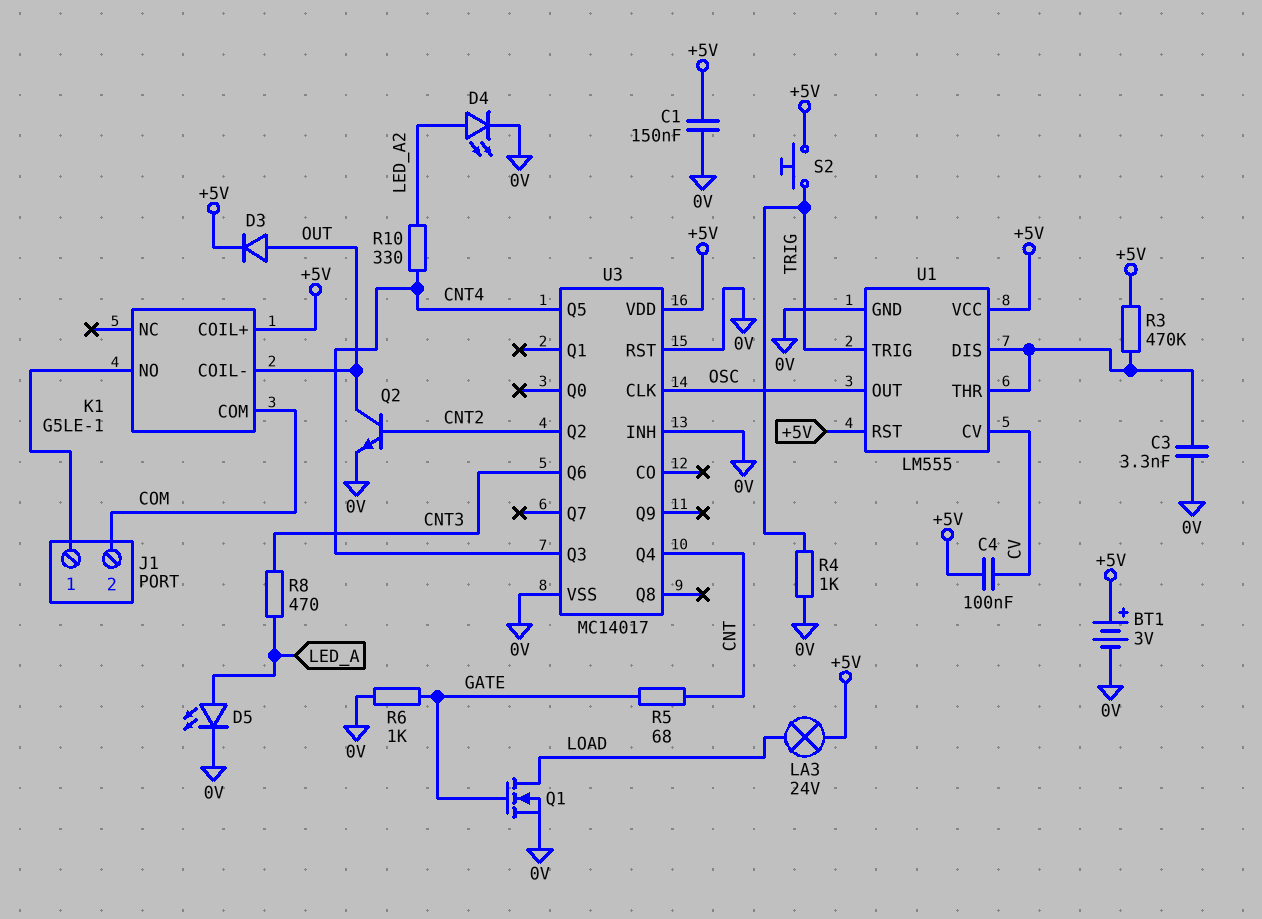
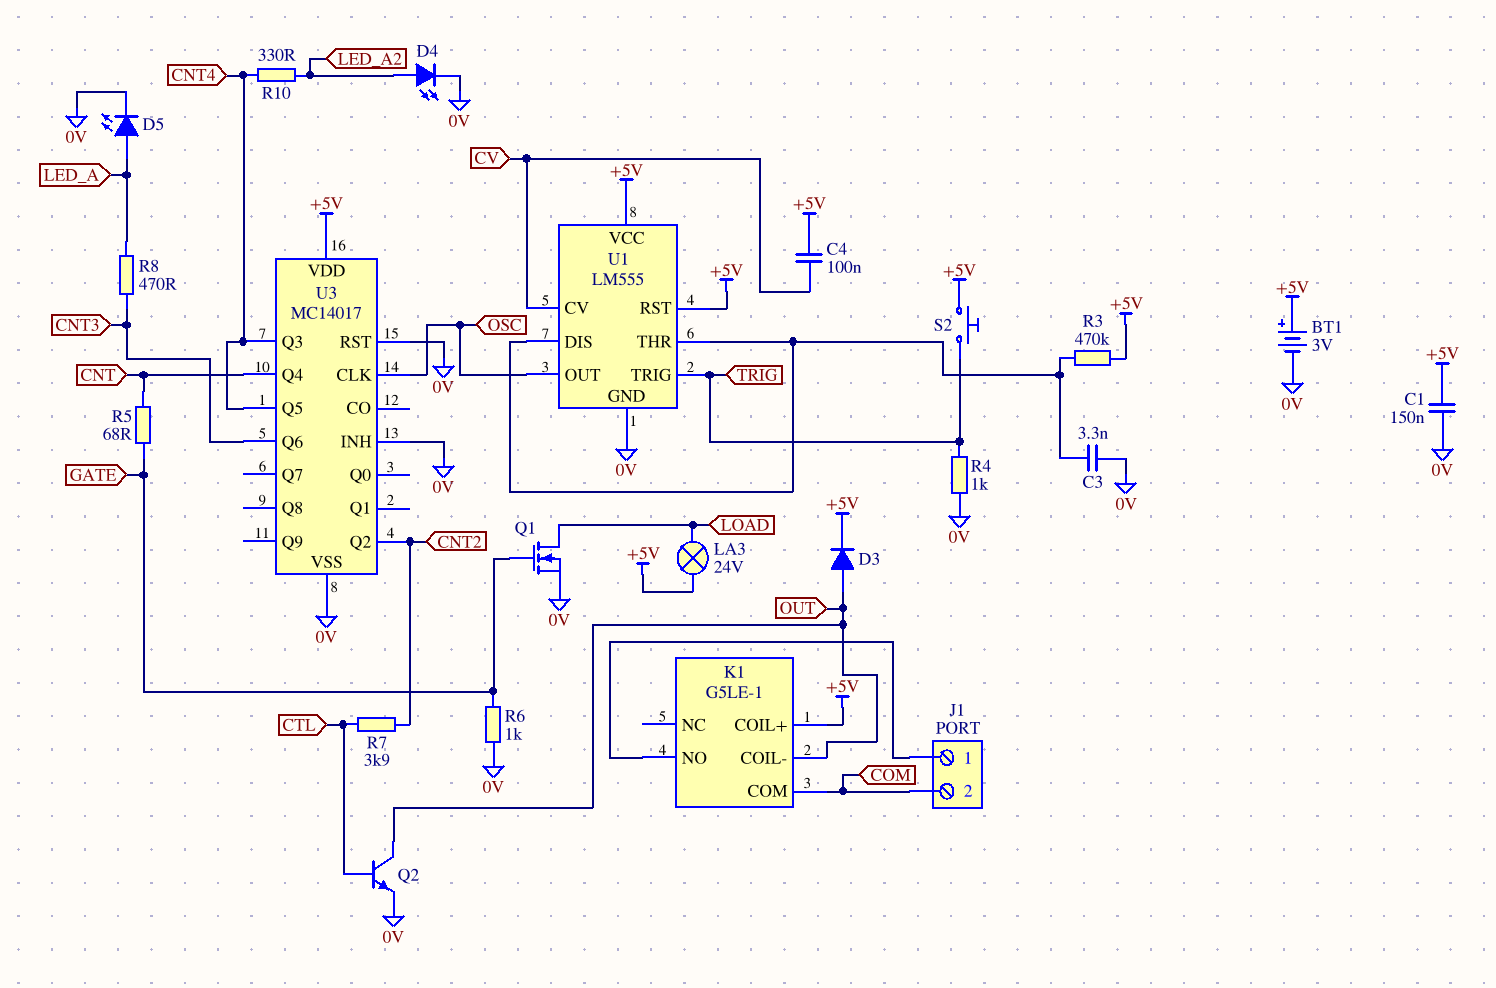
Q2: NPN (B CNT2, C OUT, E 0V) -> NPN (B CTL, C OUT, E 0V)
R7: none -> 3.9k (CNT2, CTL)

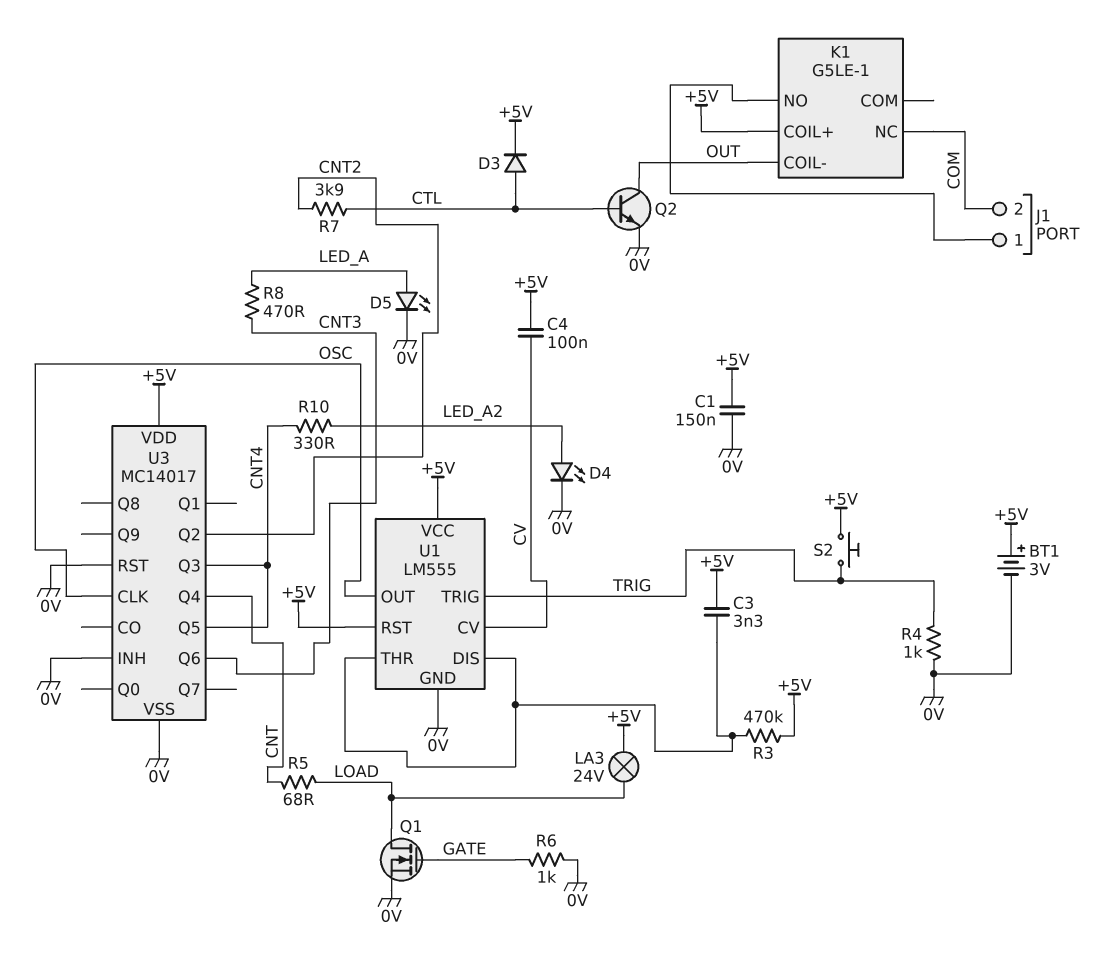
C3: 3.3nF (0V, U1/DIS) -> 3.3nF (+5V, U1/DIS)
D3: diode (A OUT, K +5V) -> diode (A CTL, K +5V)
K1 pin COM: COM -> none
K1 pin NC: none -> COM
R5: 68 (CNT, GATE) -> 68 (CNT, LOAD)

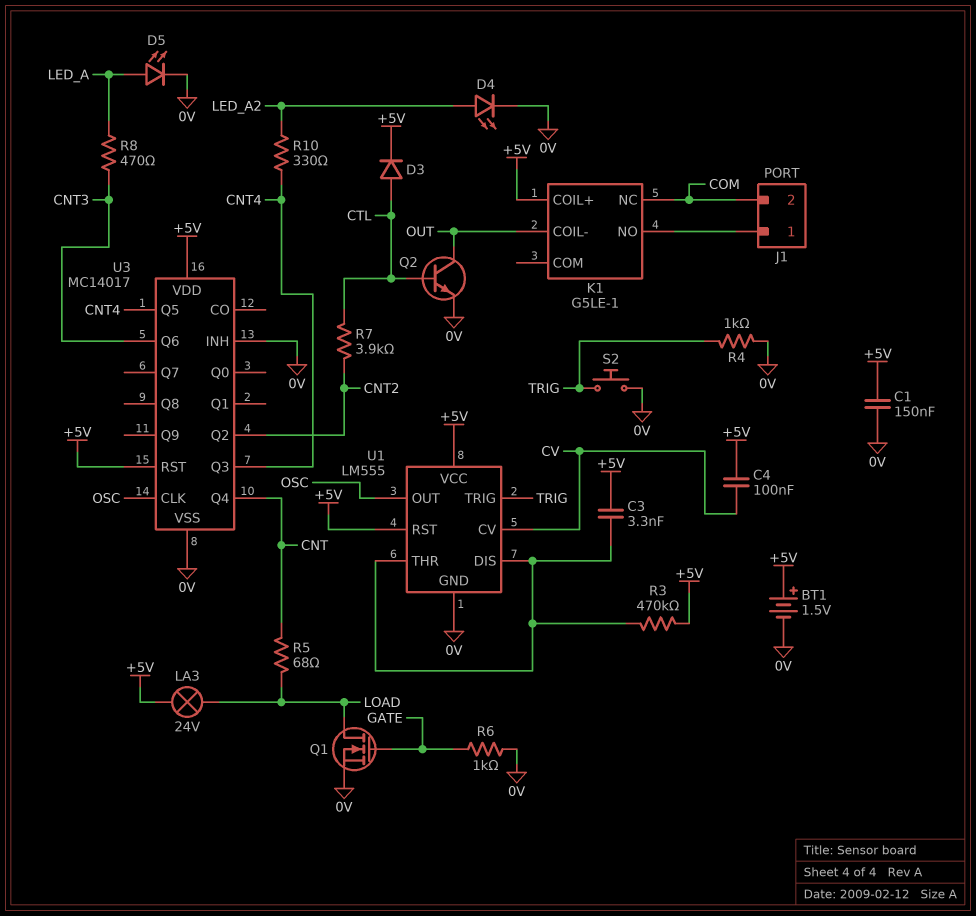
BT1: 3V (plus +5V, minus 0V) -> 1.5V (plus +5V, minus 0V)
S2: button (+5V, TRIG) -> button (0V, TRIG)
U3 pin RST: 0V -> +5V

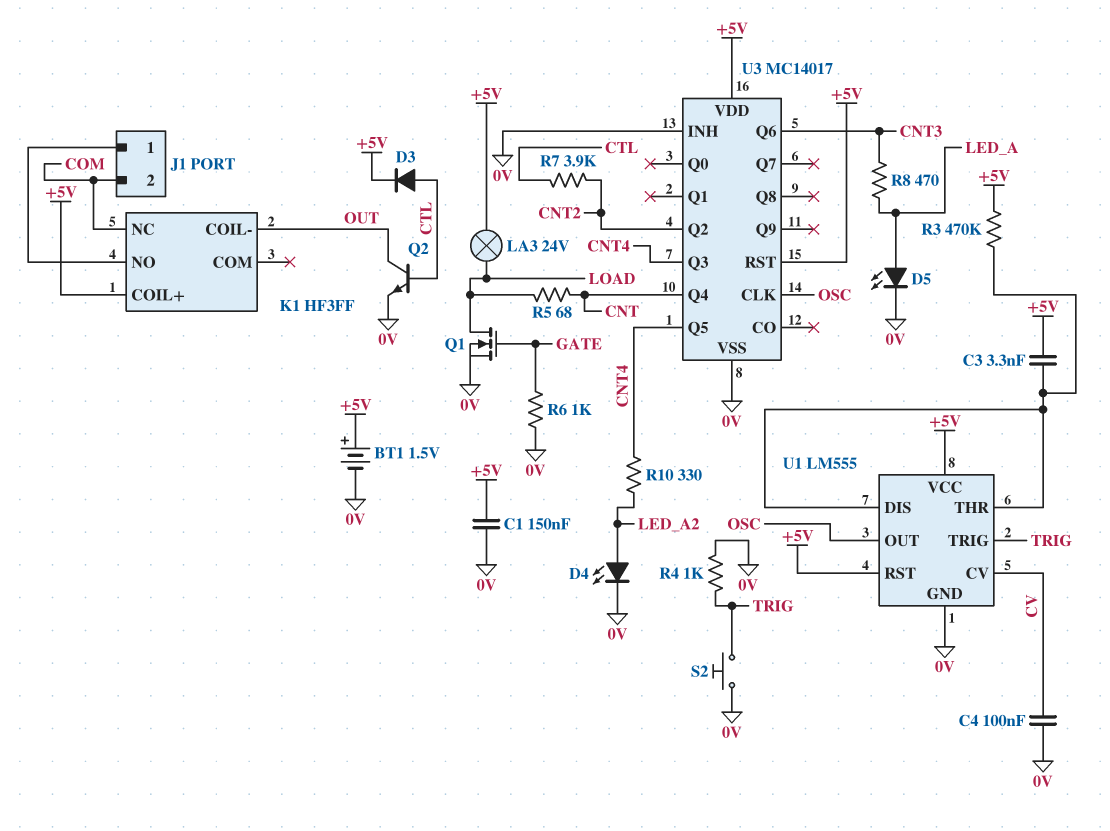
C4: 100nF (+5V, CV) -> 100nF (0V, CV)
K1: G5LE-1 -> HF3FF

